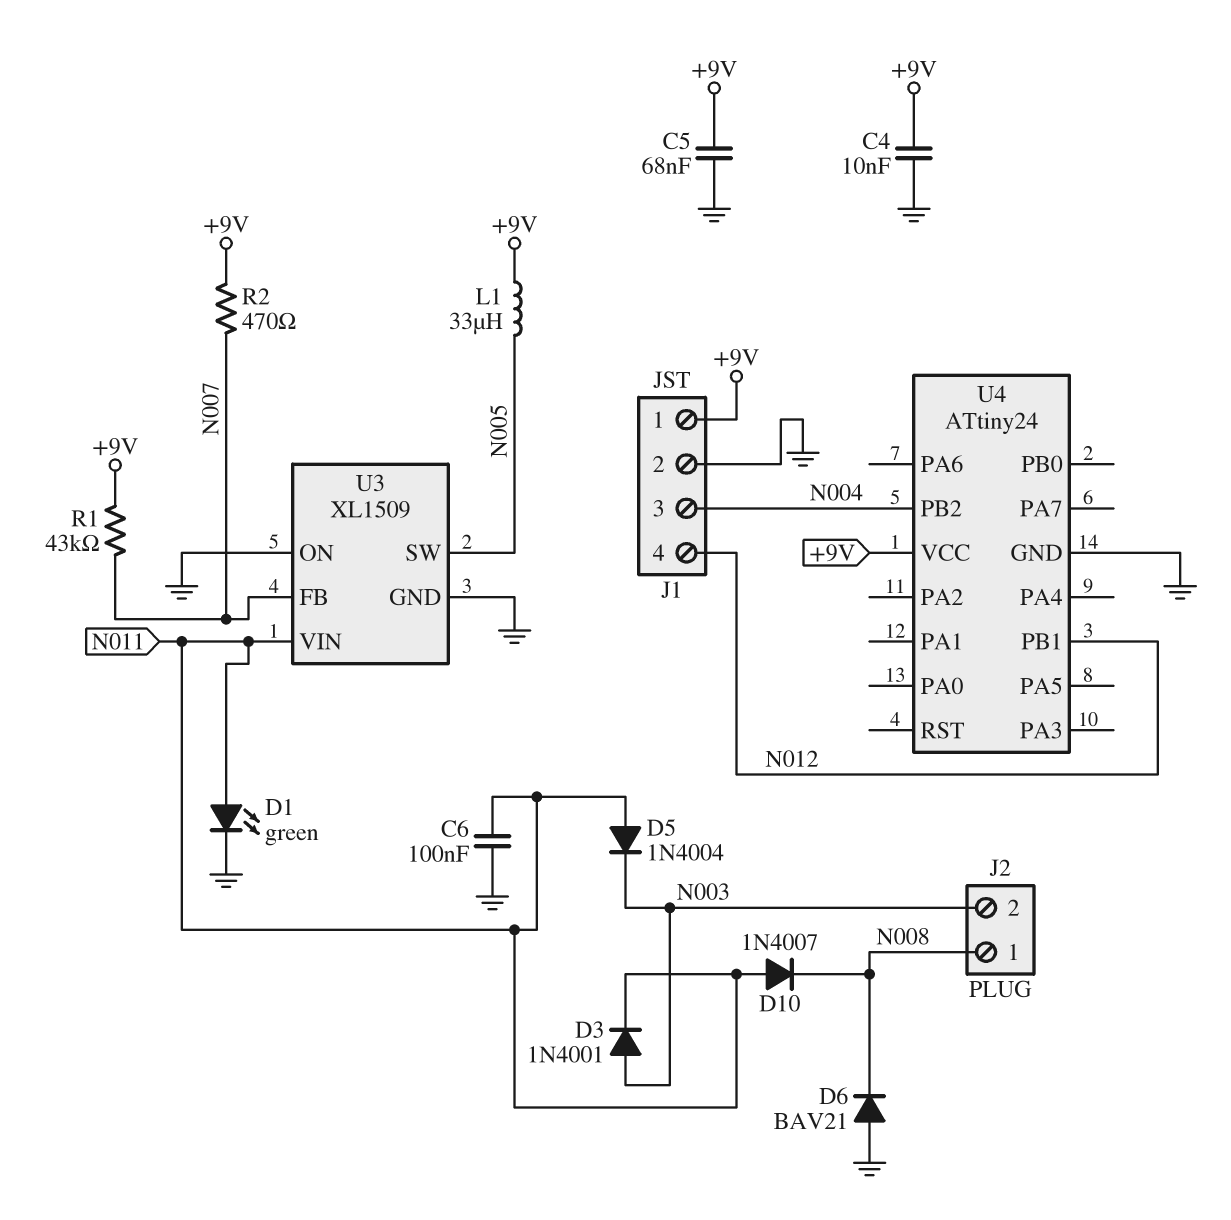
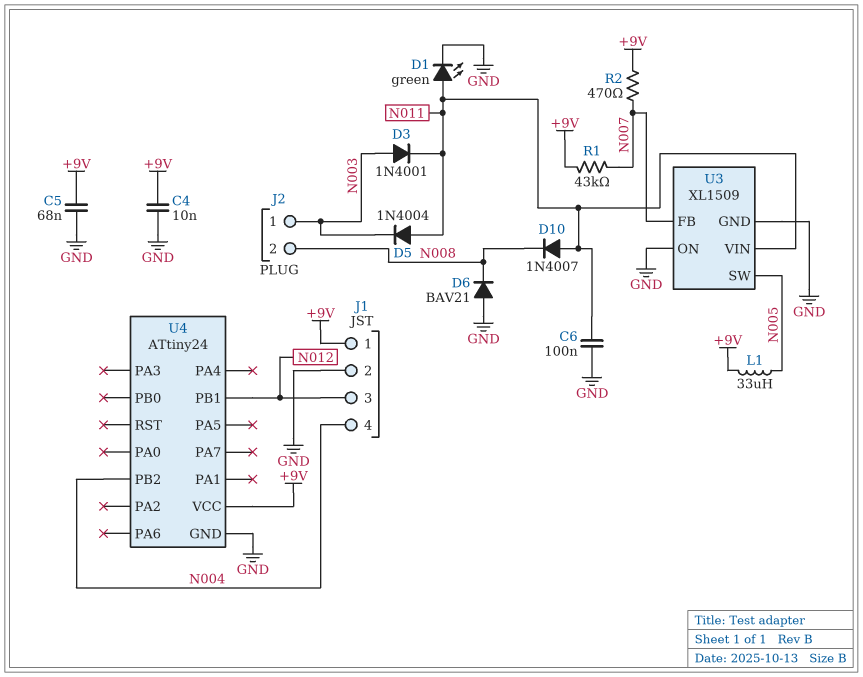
J1 pin 3: N004 -> N012
J1 pin 4: N012 -> N004
J2 pin 1: N008 -> N003
J2 pin 2: N003 -> N008

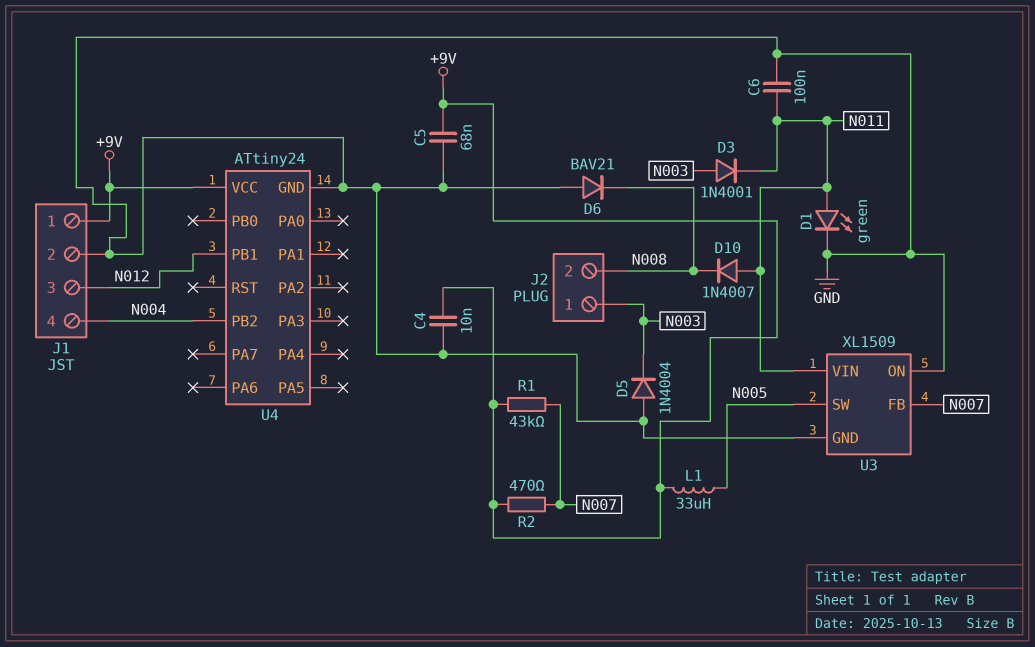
D5: diode 1N4004 (A N011, K N003) -> diode 1N4004 (A GND, K N003)

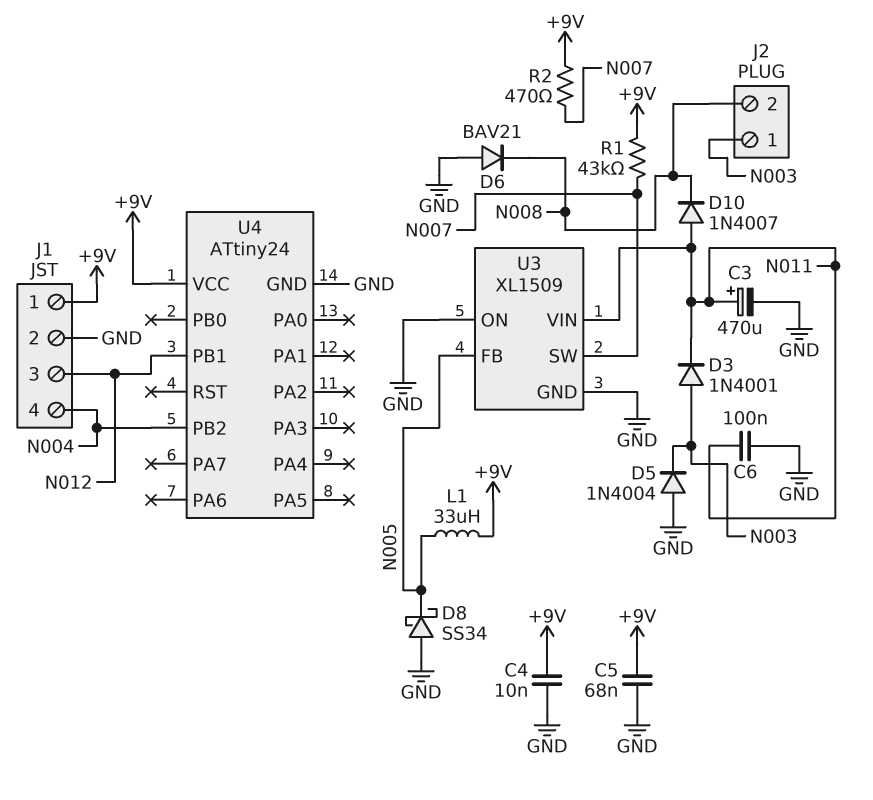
C3: none -> 470uF (plus N011, minus GND)
D1: LED green (A N011, K GND) -> none
D8: none -> schottky SS34 (A GND, K N005)
U3 pin FB: N007 -> N005
U3 pin SW: N005 -> N007

